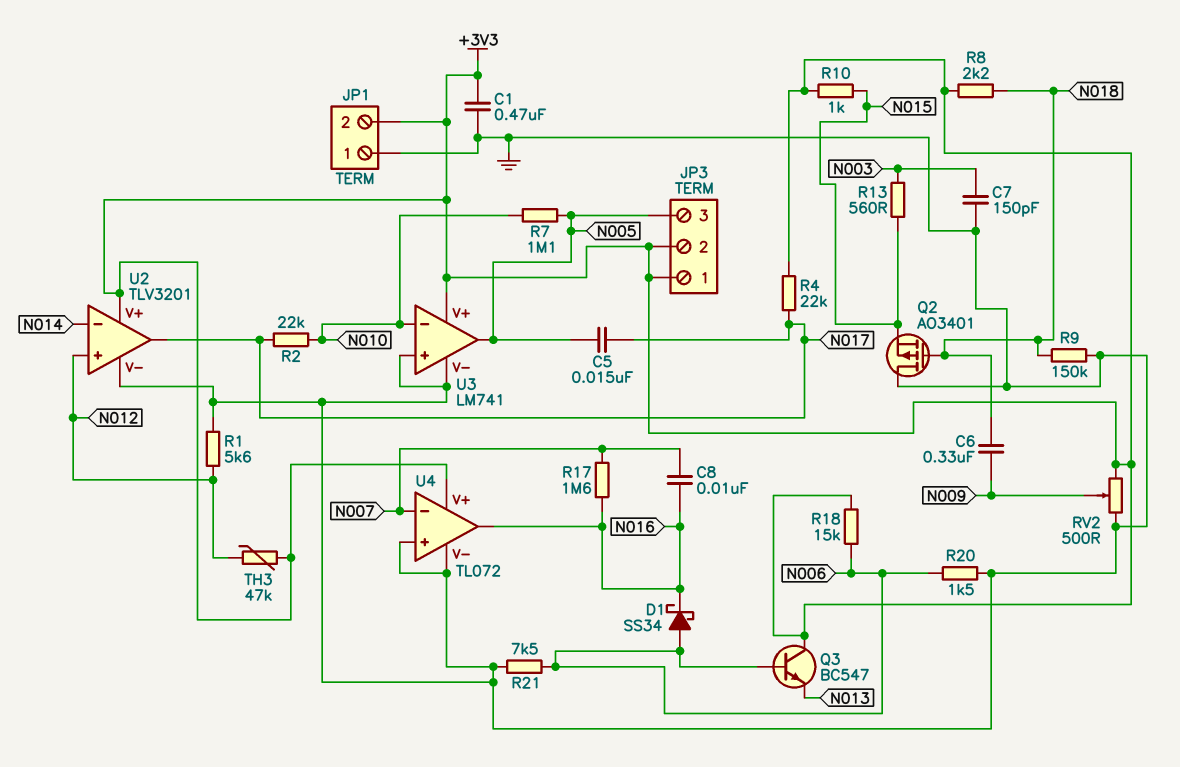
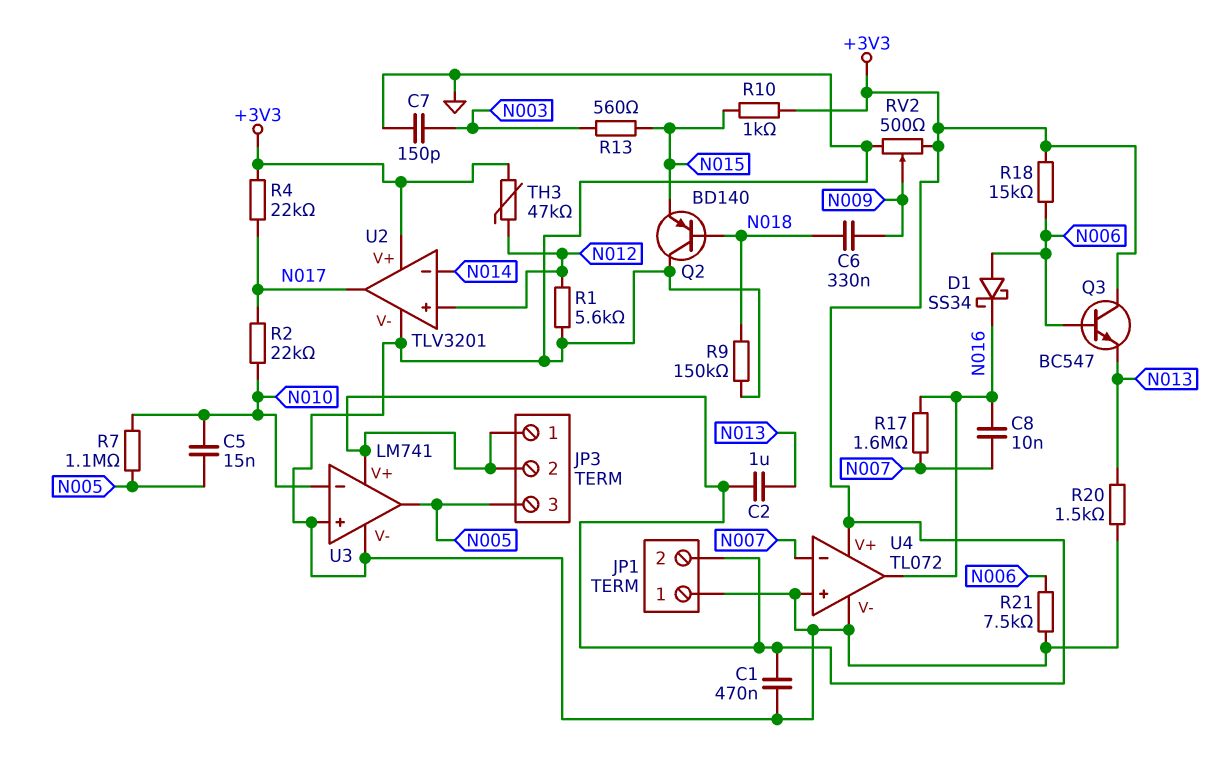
C2: none -> 1uF (+3V3, N013)
C5: 15nF (N005, N017) -> 15nF (N005, N010)
Q2: PMOS AO3401 (G N018, D GND, S N015) -> PNP BD140 (B N018, C GND, E N015)
R8: 2.2k (+3V3, N018) -> none
R20: 1.5k (GND, N006) -> 1.5k (GND, N013)

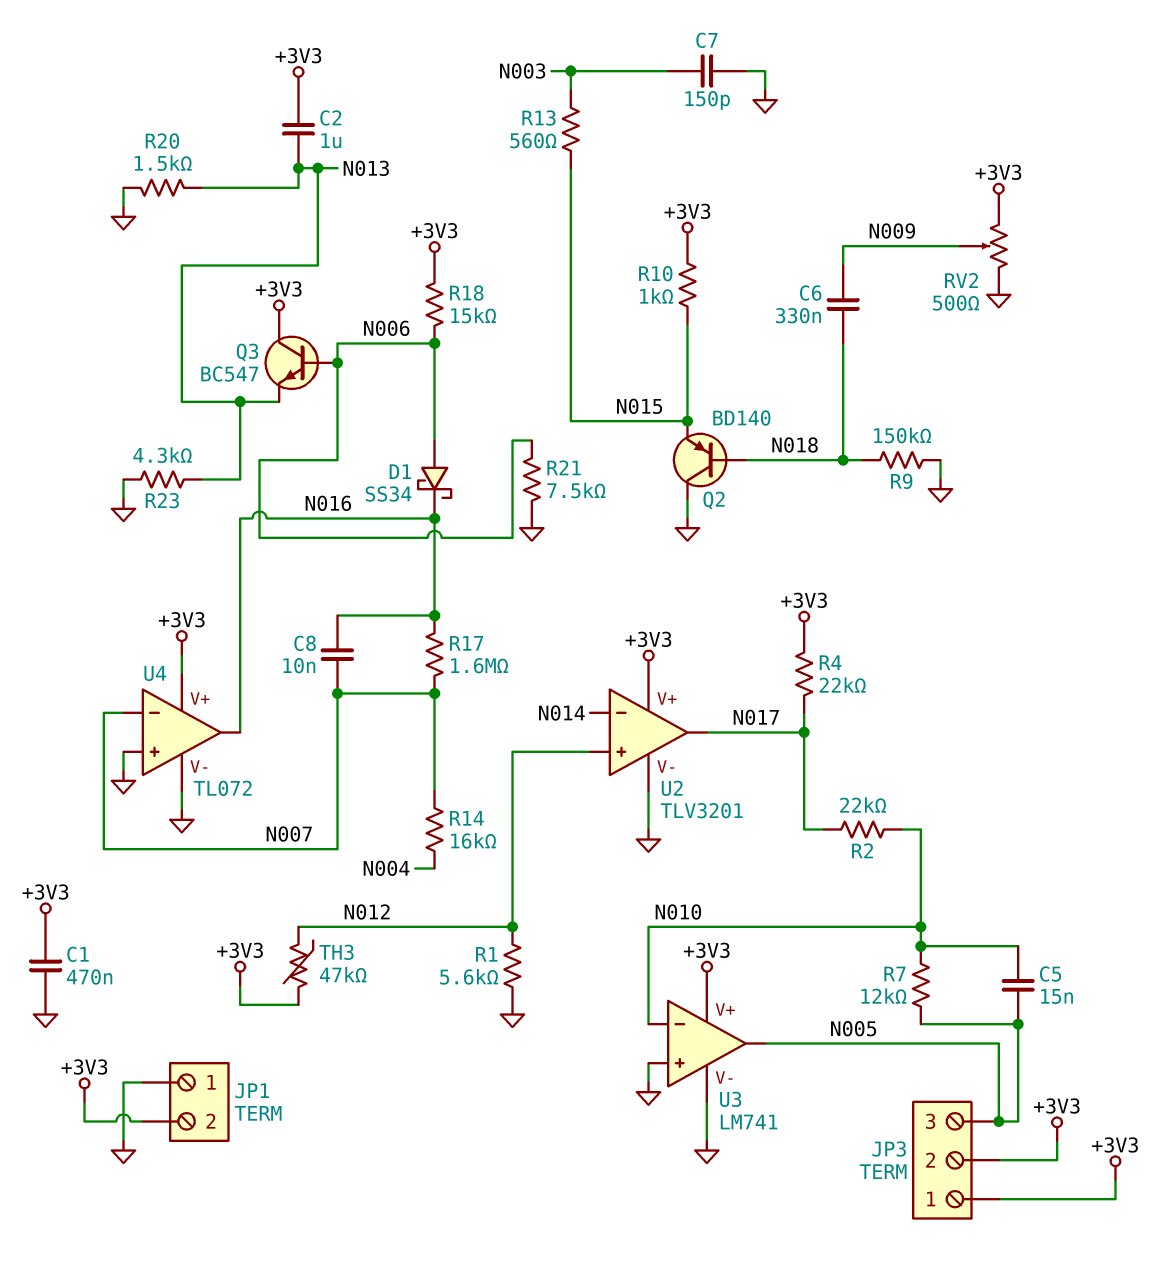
R7: 1.1M (N005, N010) -> 12k (N005, N010)
R14: none -> 16k (N004, N007)
R23: none -> 4.3k (GND, N013)

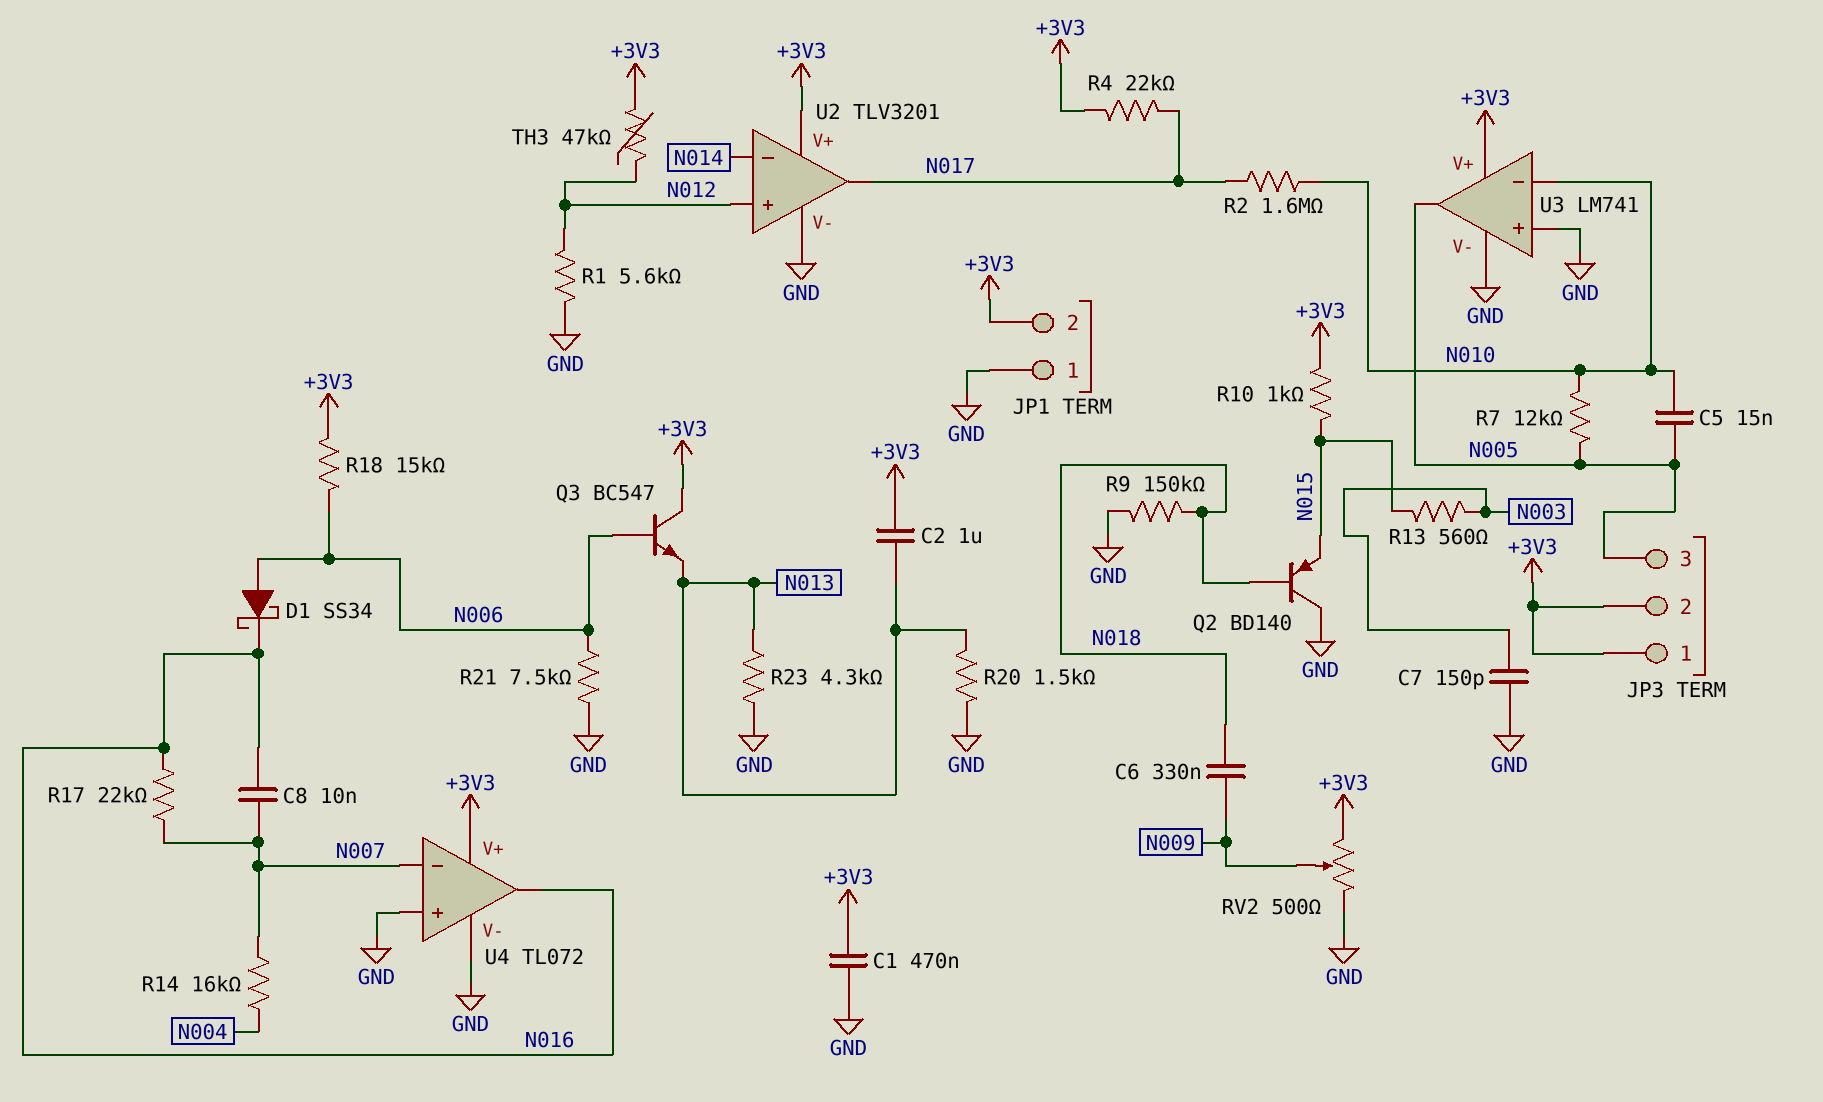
R2: 22k (N010, N017) -> 1.6M (N010, N017)
R17: 1.6M (N007, N016) -> 22k (N007, N016)

